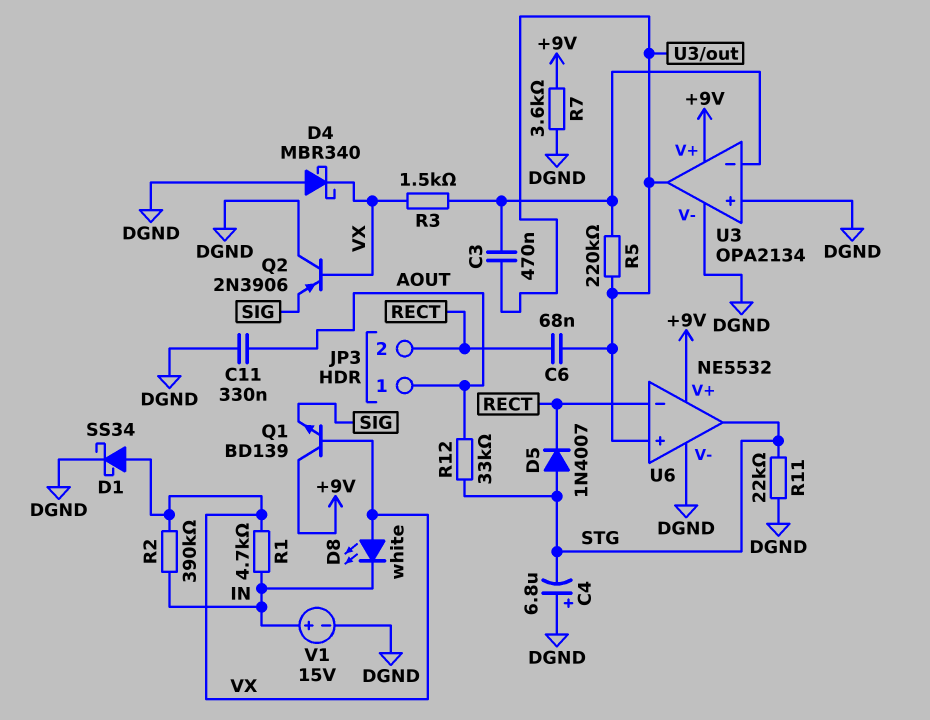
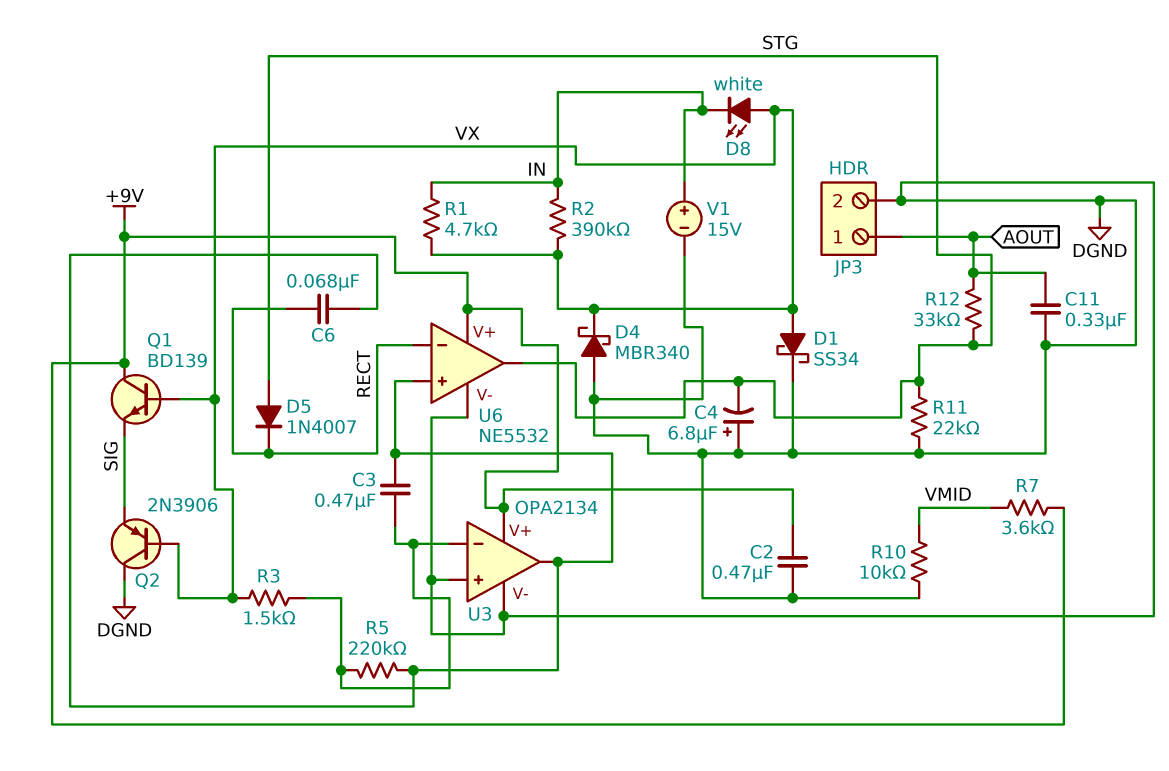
C2: none -> 470nF (+9V, DGND)
JP3 pin 2: RECT -> DGND
R7: 3.6k (+9V, DGND) -> 3.6k (+9V, VMID)
R10: none -> 10k (DGND, VMID)

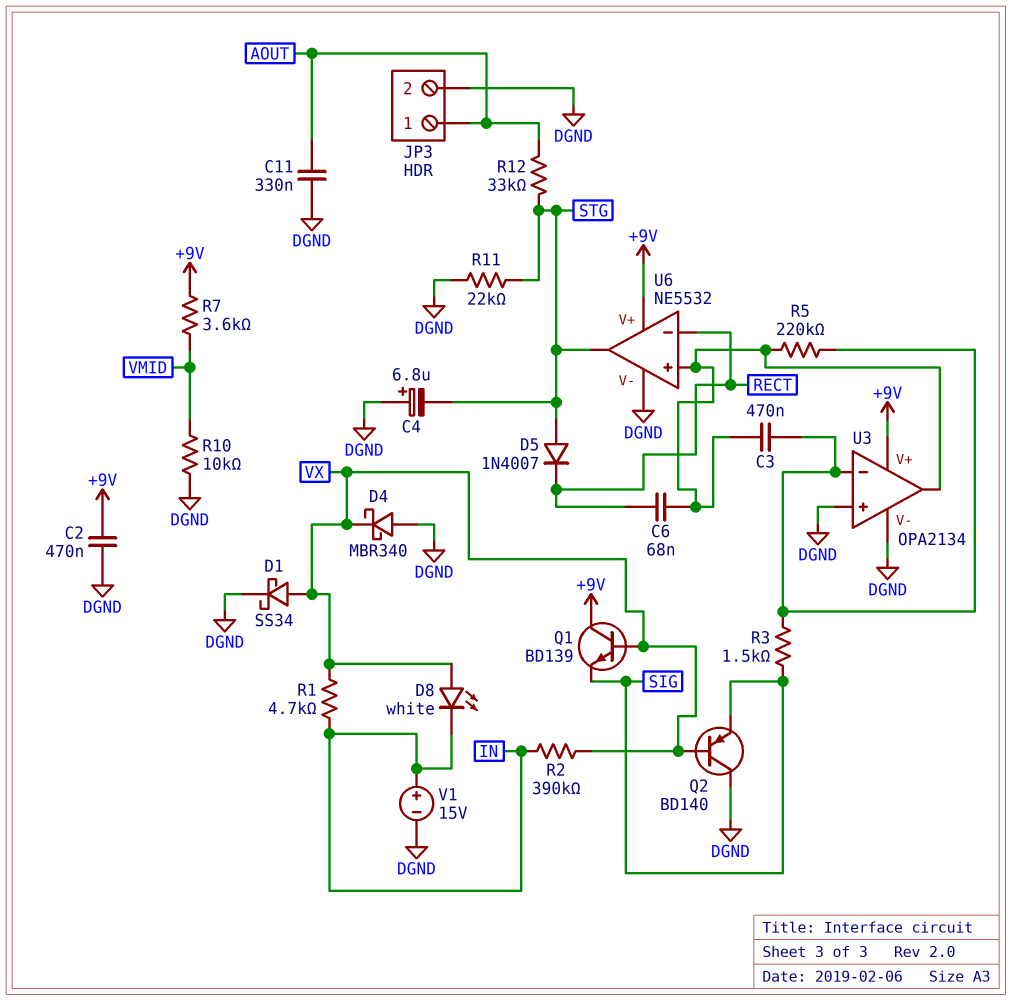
Q2: PNP 2N3906 (B VX, C DGND, E SIG) -> PNP BD140 (B VX, C DGND, E SIG)
R3: 1.5k (U3/in-, VX) -> 1.5k (SIG, U3/in-)

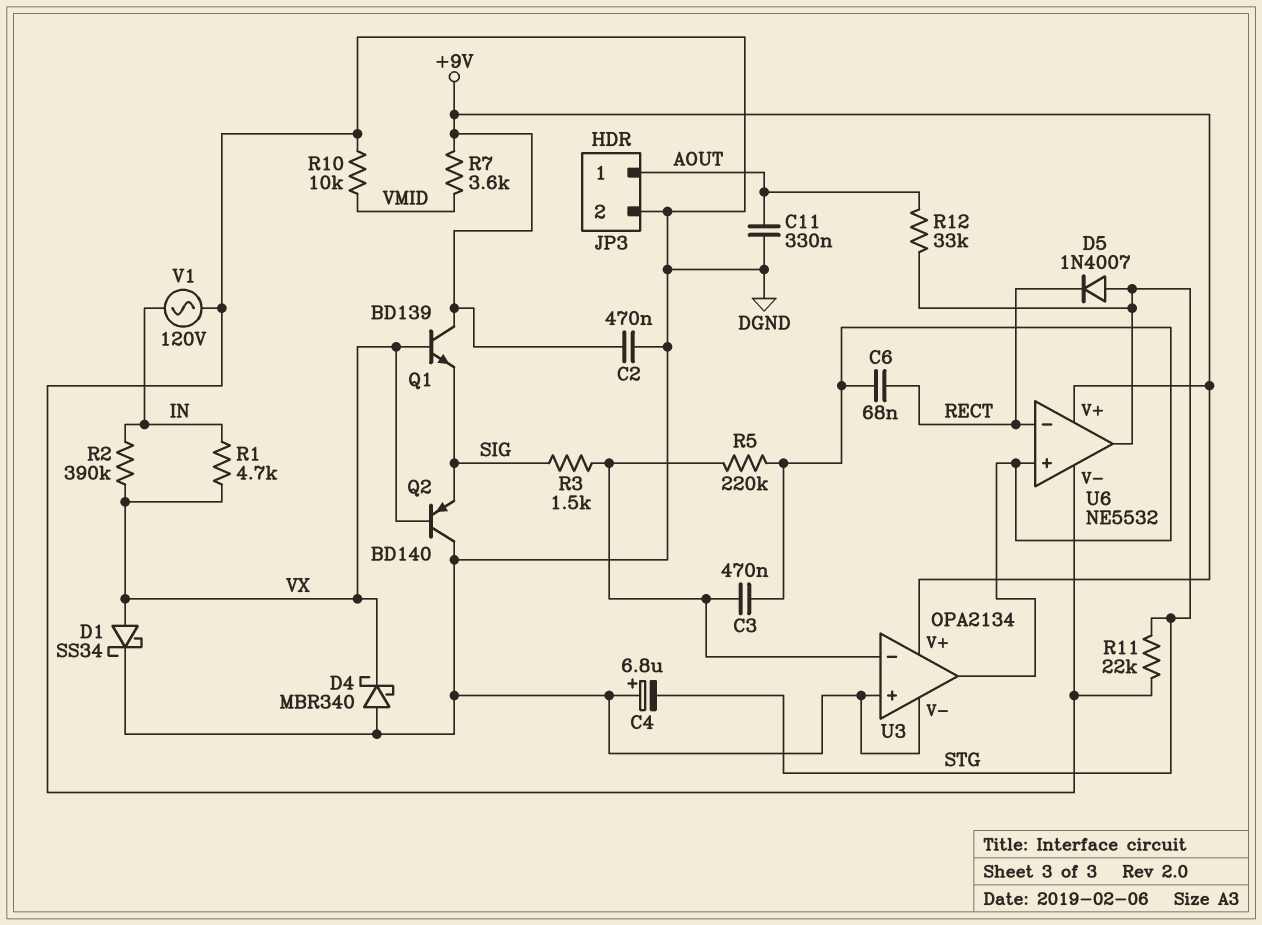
D8: LED white (A VX, K IN) -> none
V1: 15V (plus IN, minus DGND) -> AC 120V (DGND, IN)

